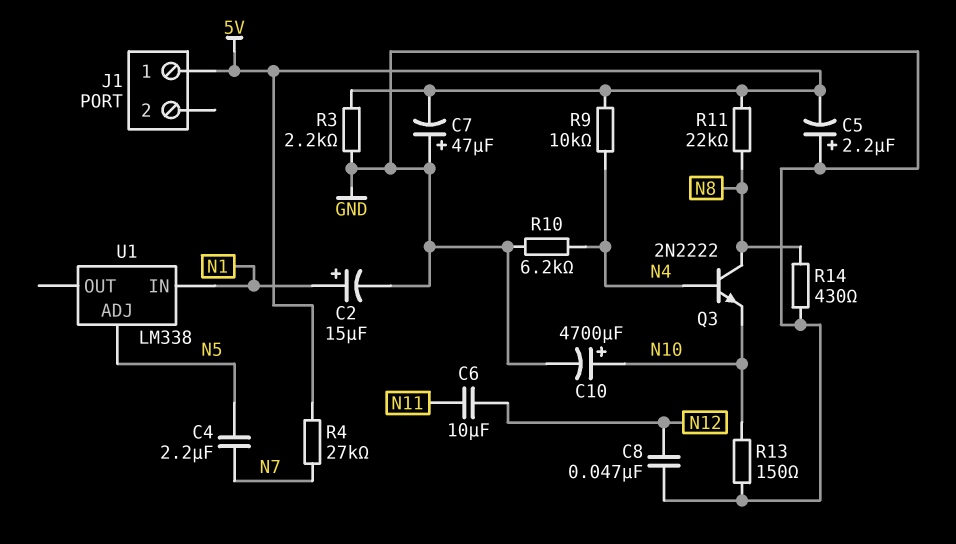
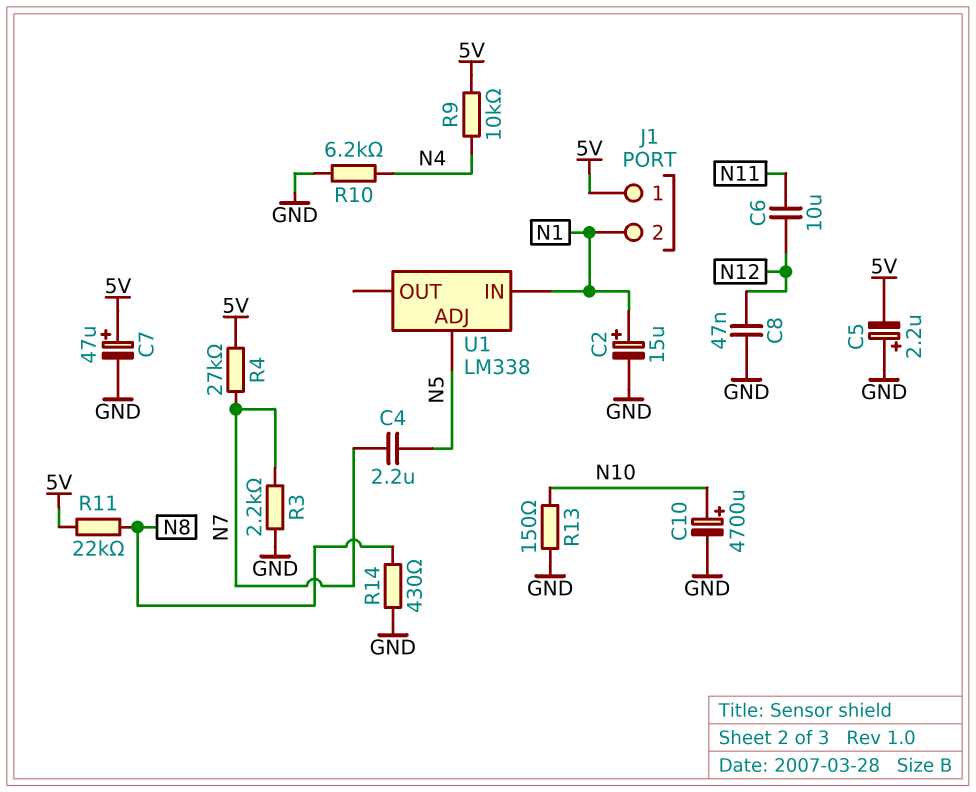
C7: 47uF (plus GND, minus 5V) -> 47uF (plus 5V, minus GND)
J1 pin 2: none -> N1
Q3: NPN 2N2222 (B N4, C N8, E N10) -> none
R3: 2.2k (5V, GND) -> 2.2k (GND, N7)

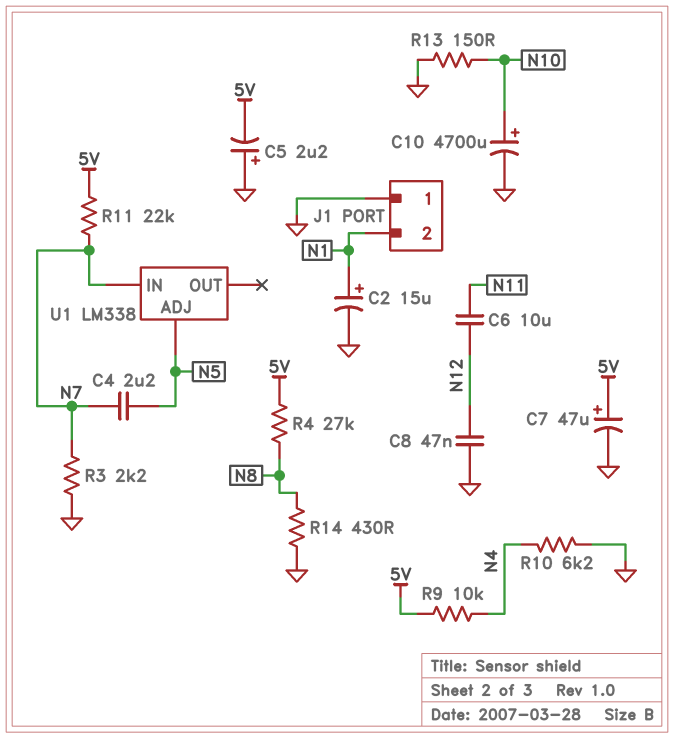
J1 pin 1: 5V -> GND
R4: 27k (5V, N7) -> 27k (5V, N8)
R11: 22k (5V, N8) -> 22k (5V, N7)
U1 pin IN: N1 -> N7

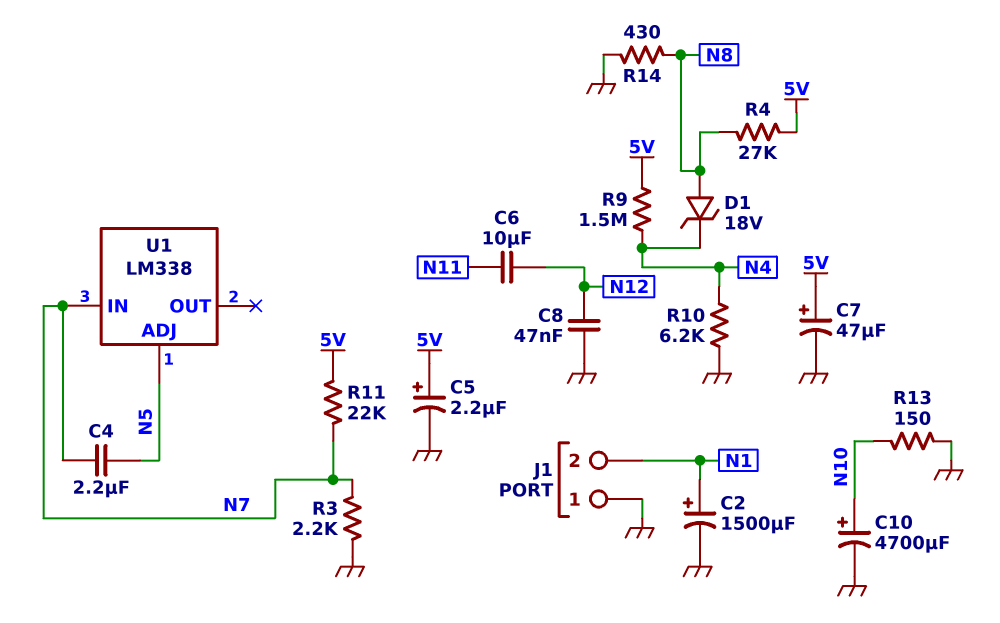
C2: 15uF (plus N1, minus GND) -> 1500uF (plus N1, minus GND)
C5: 2.2uF (plus GND, minus 5V) -> 2.2uF (plus 5V, minus GND)
D1: none -> zener 18V (A N8, K N4)
R9: 10k (5V, N4) -> 1.5M (5V, N4)

